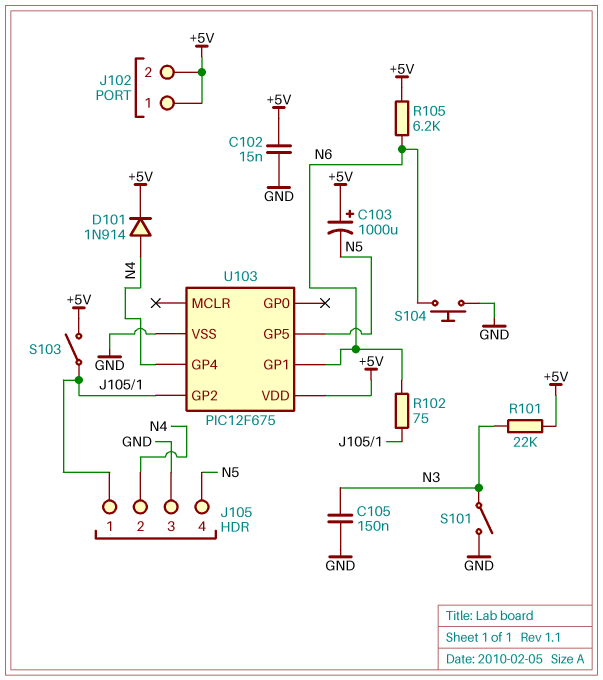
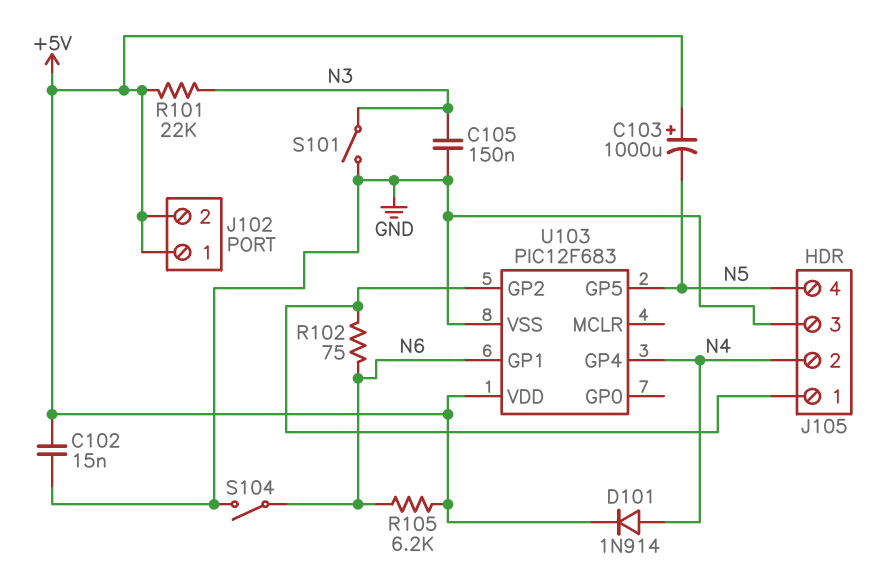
S103: switch (+5V, J105/1) -> none
S104: button (GND, N6) -> switch (GND, N6)
U103: PIC12F675 -> PIC12F683

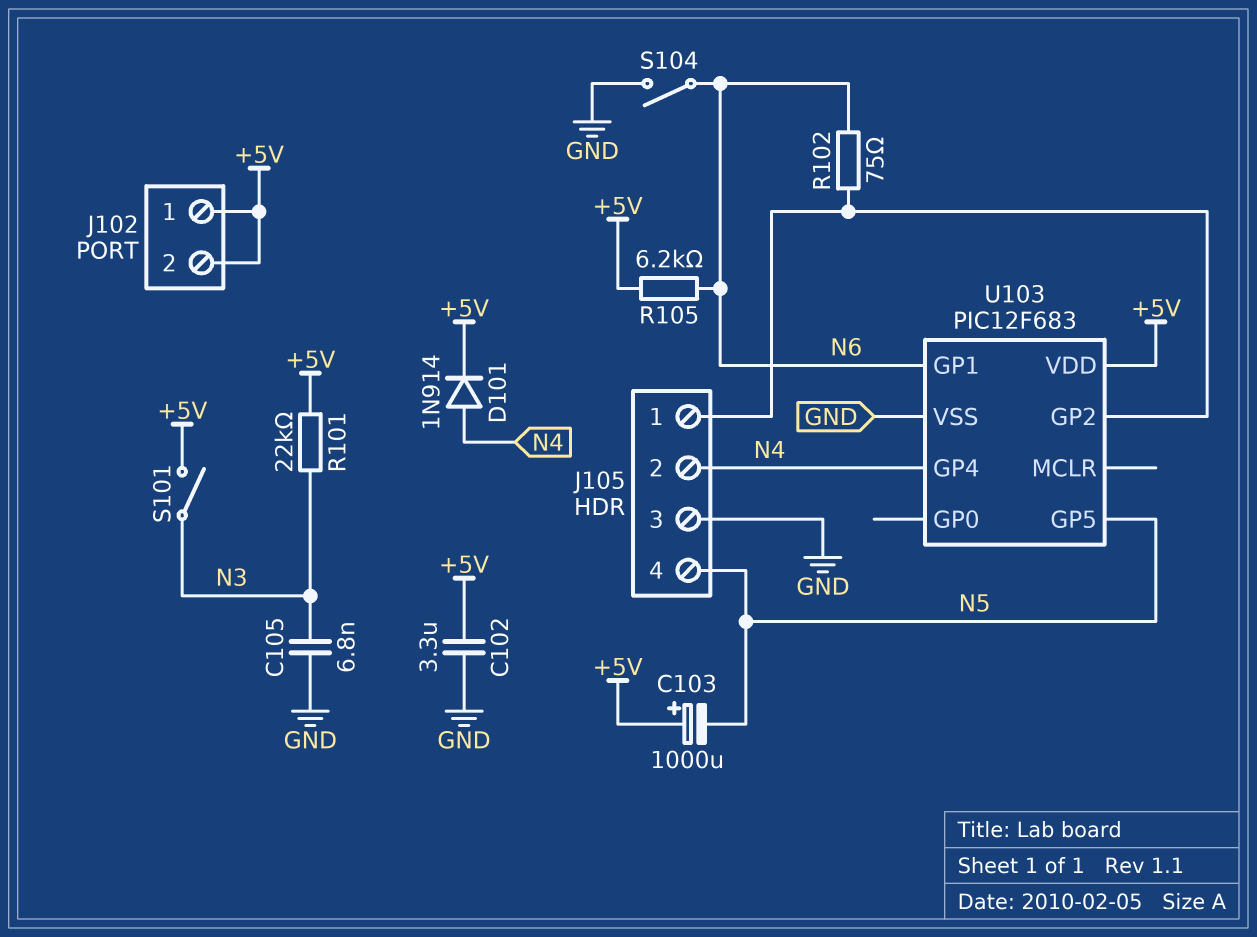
C102: 15nF (+5V, GND) -> 3.3uF (+5V, GND)
C105: 150nF (GND, N3) -> 6.8nF (GND, N3)
S101: switch (GND, N3) -> switch (+5V, N3)

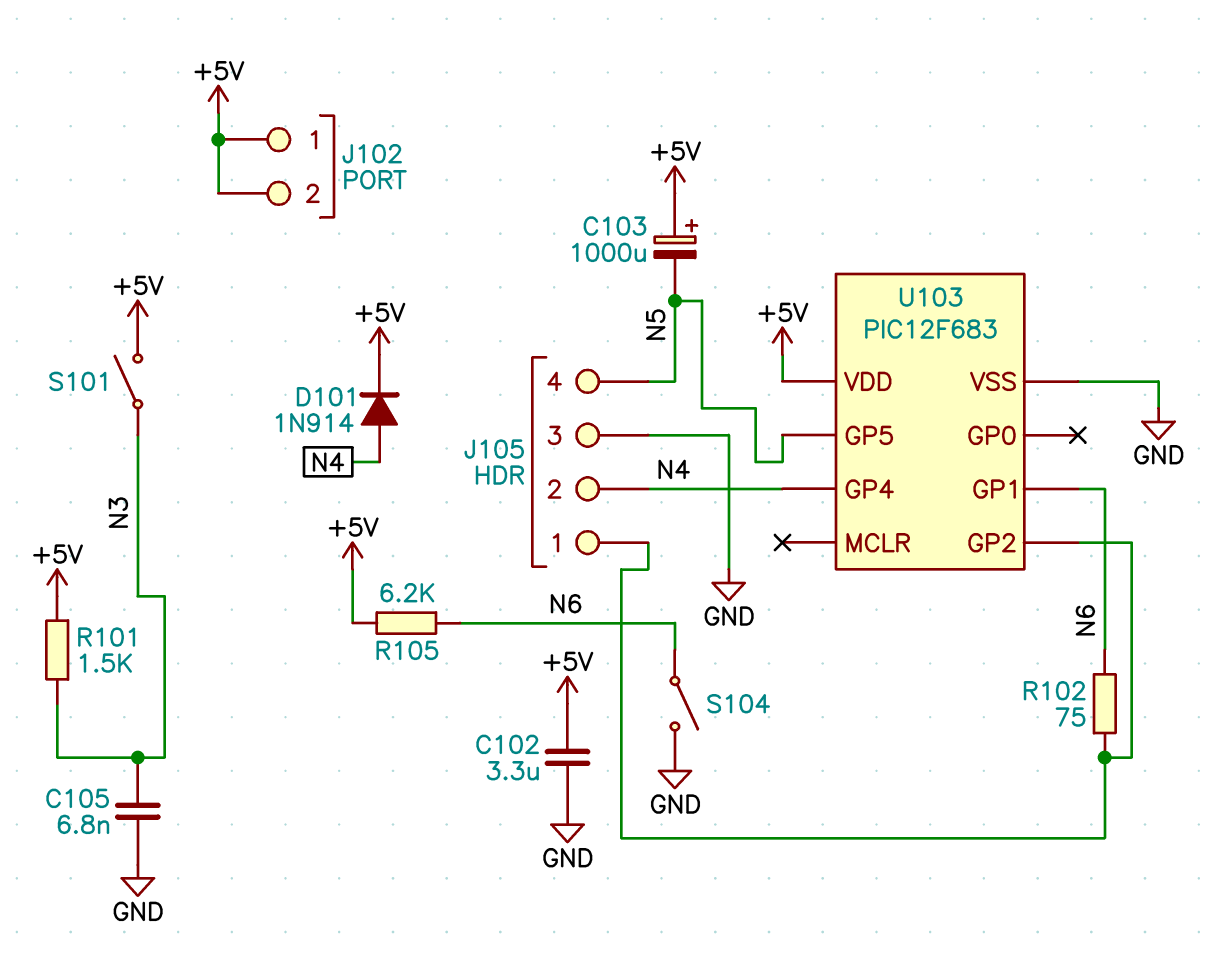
R101: 22k (+5V, N3) -> 1.5k (+5V, N3)

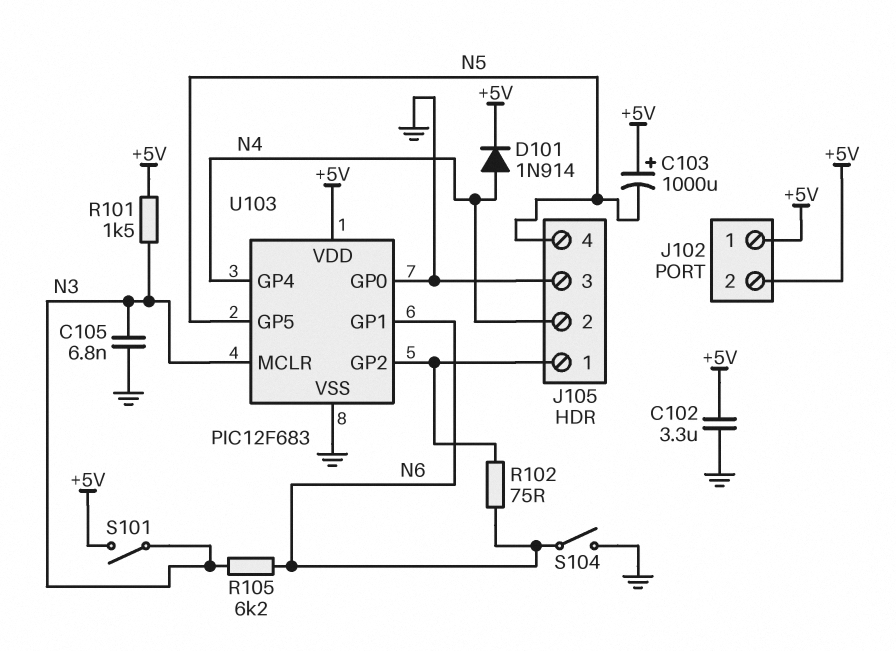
R105: 6.2k (+5V, N6) -> 6.2k (N3, N6)
U103 pin GP0: none -> GND
U103 pin MCLR: none -> N3

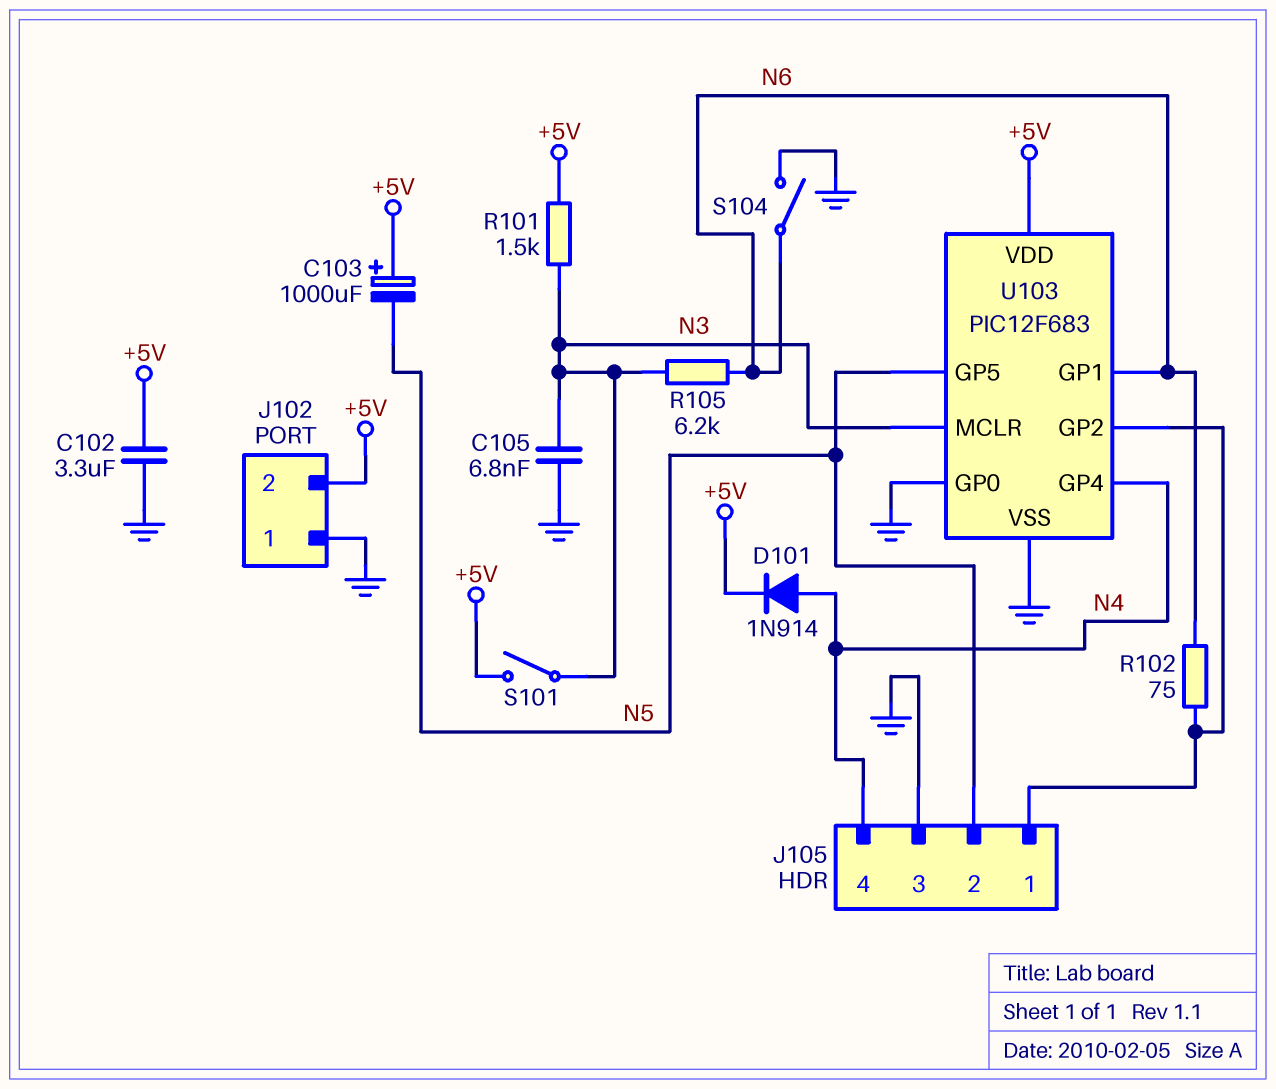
J102 pin 1: +5V -> GND
J105 pin 2: N4 -> N5
J105 pin 4: N5 -> N4

